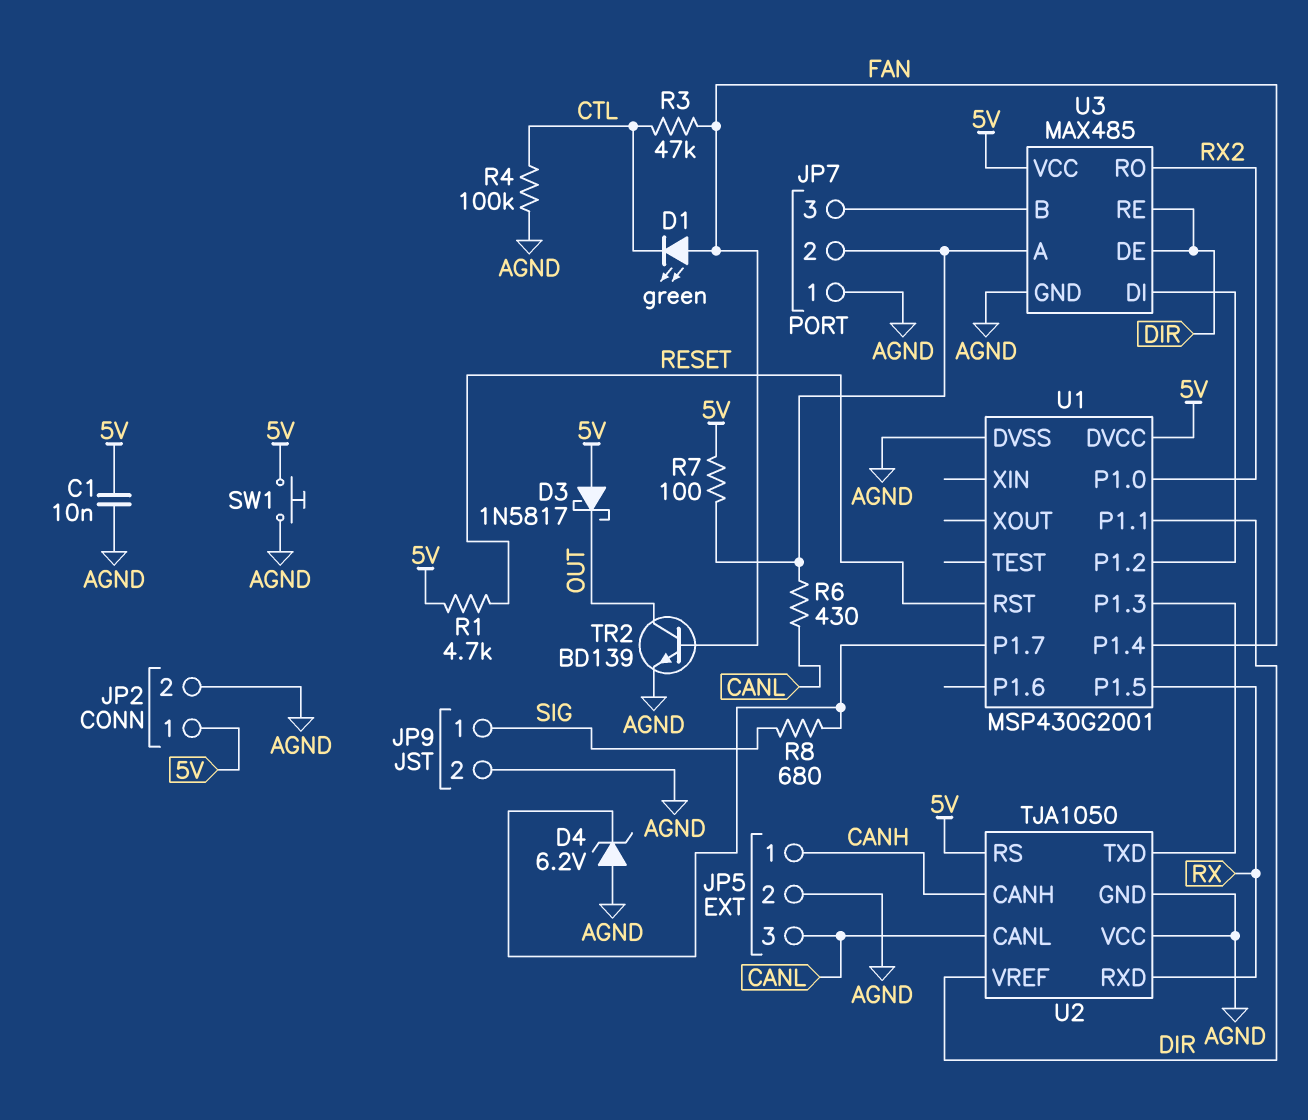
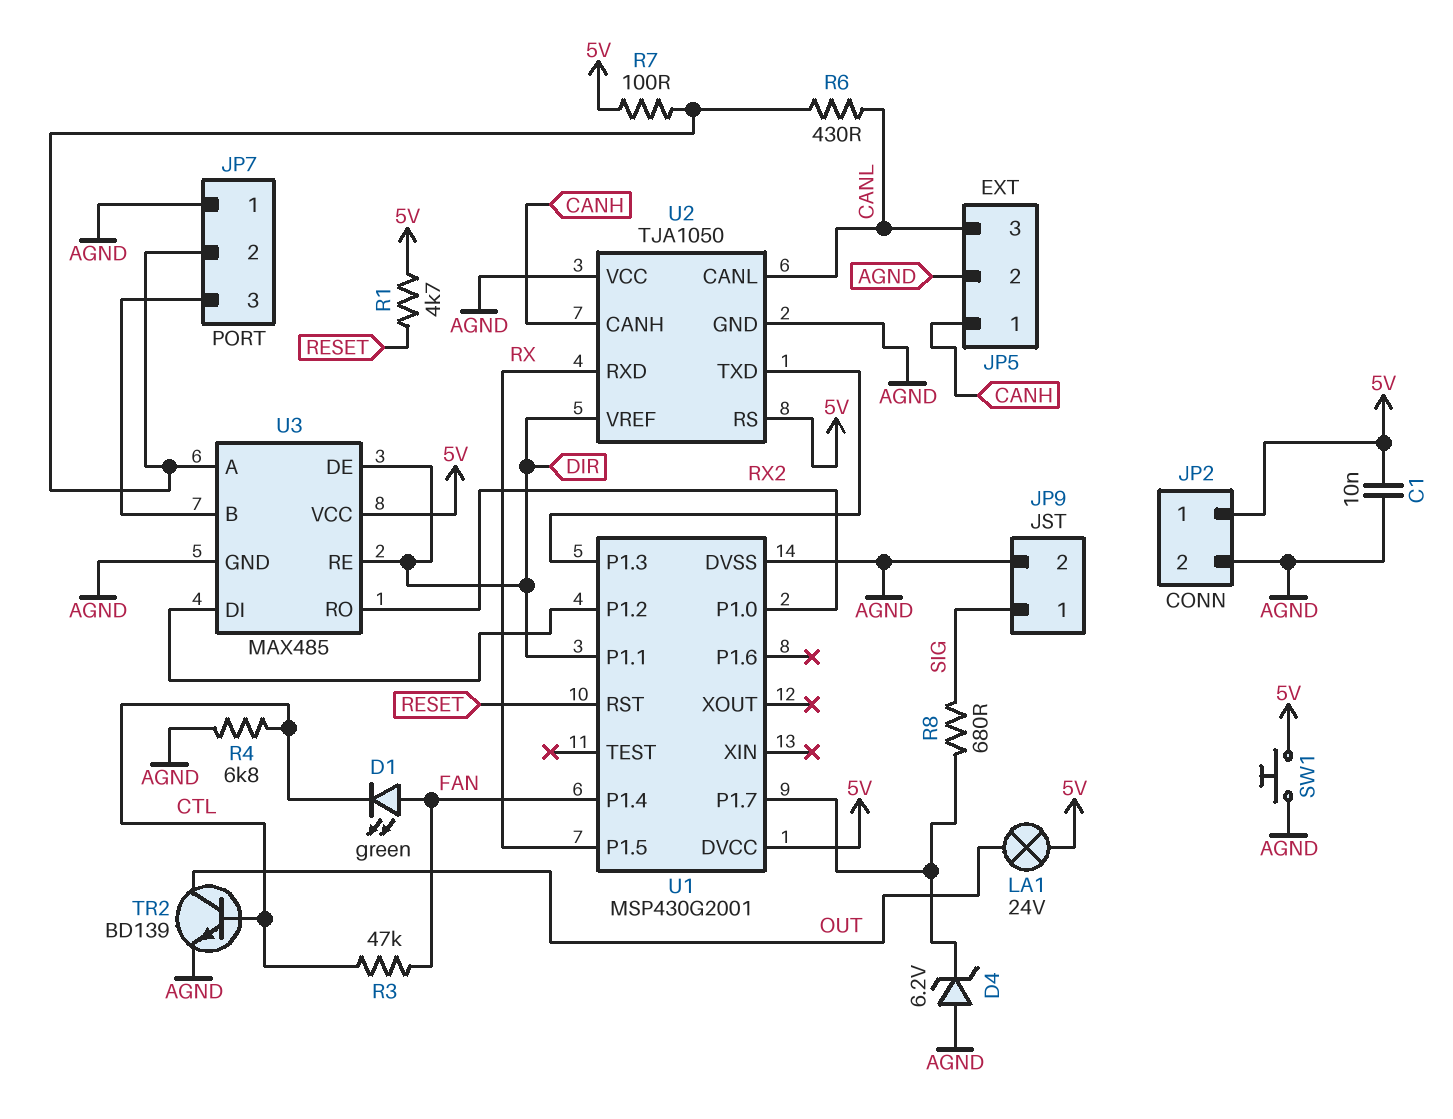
D3: schottky 1N5817 (A 5V, K OUT) -> none
LA1: none -> lamp 24V (5V, OUT)
R4: 100k (AGND, CTL) -> 6.8k (AGND, CTL)
TR2: NPN BD139 (B FAN, C OUT, E AGND) -> NPN BD139 (B CTL, C OUT, E AGND)

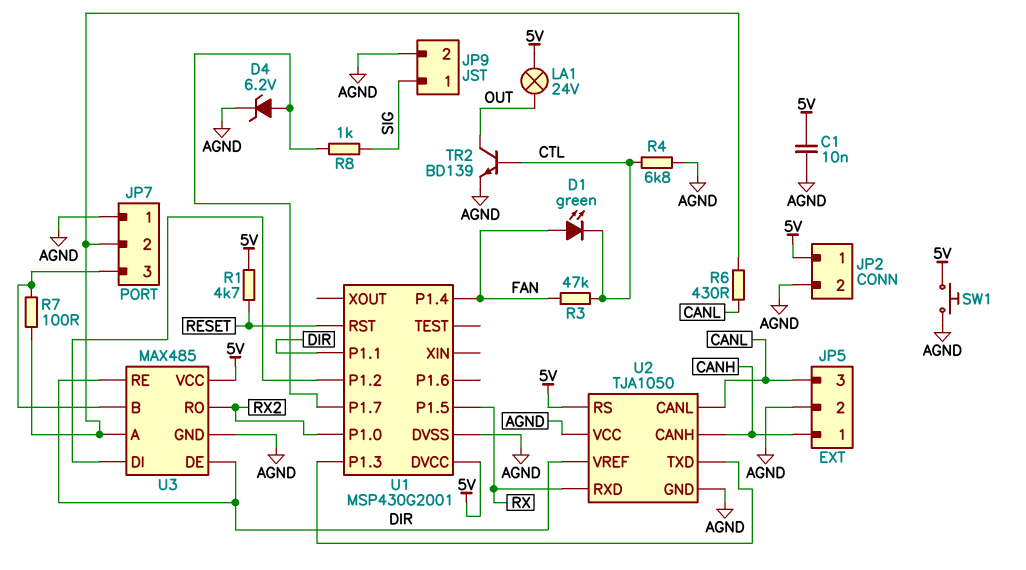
D4: zener 6.2V (A AGND, K U1/P1.7) -> zener 6.2V (A U1/P1.7, K AGND)
R7: 100 (5V, JP7/2) -> 100 (JP7/2, JP7/3)
R8: 680 (SIG, U1/P1.7) -> 1k (SIG, U1/P1.7)

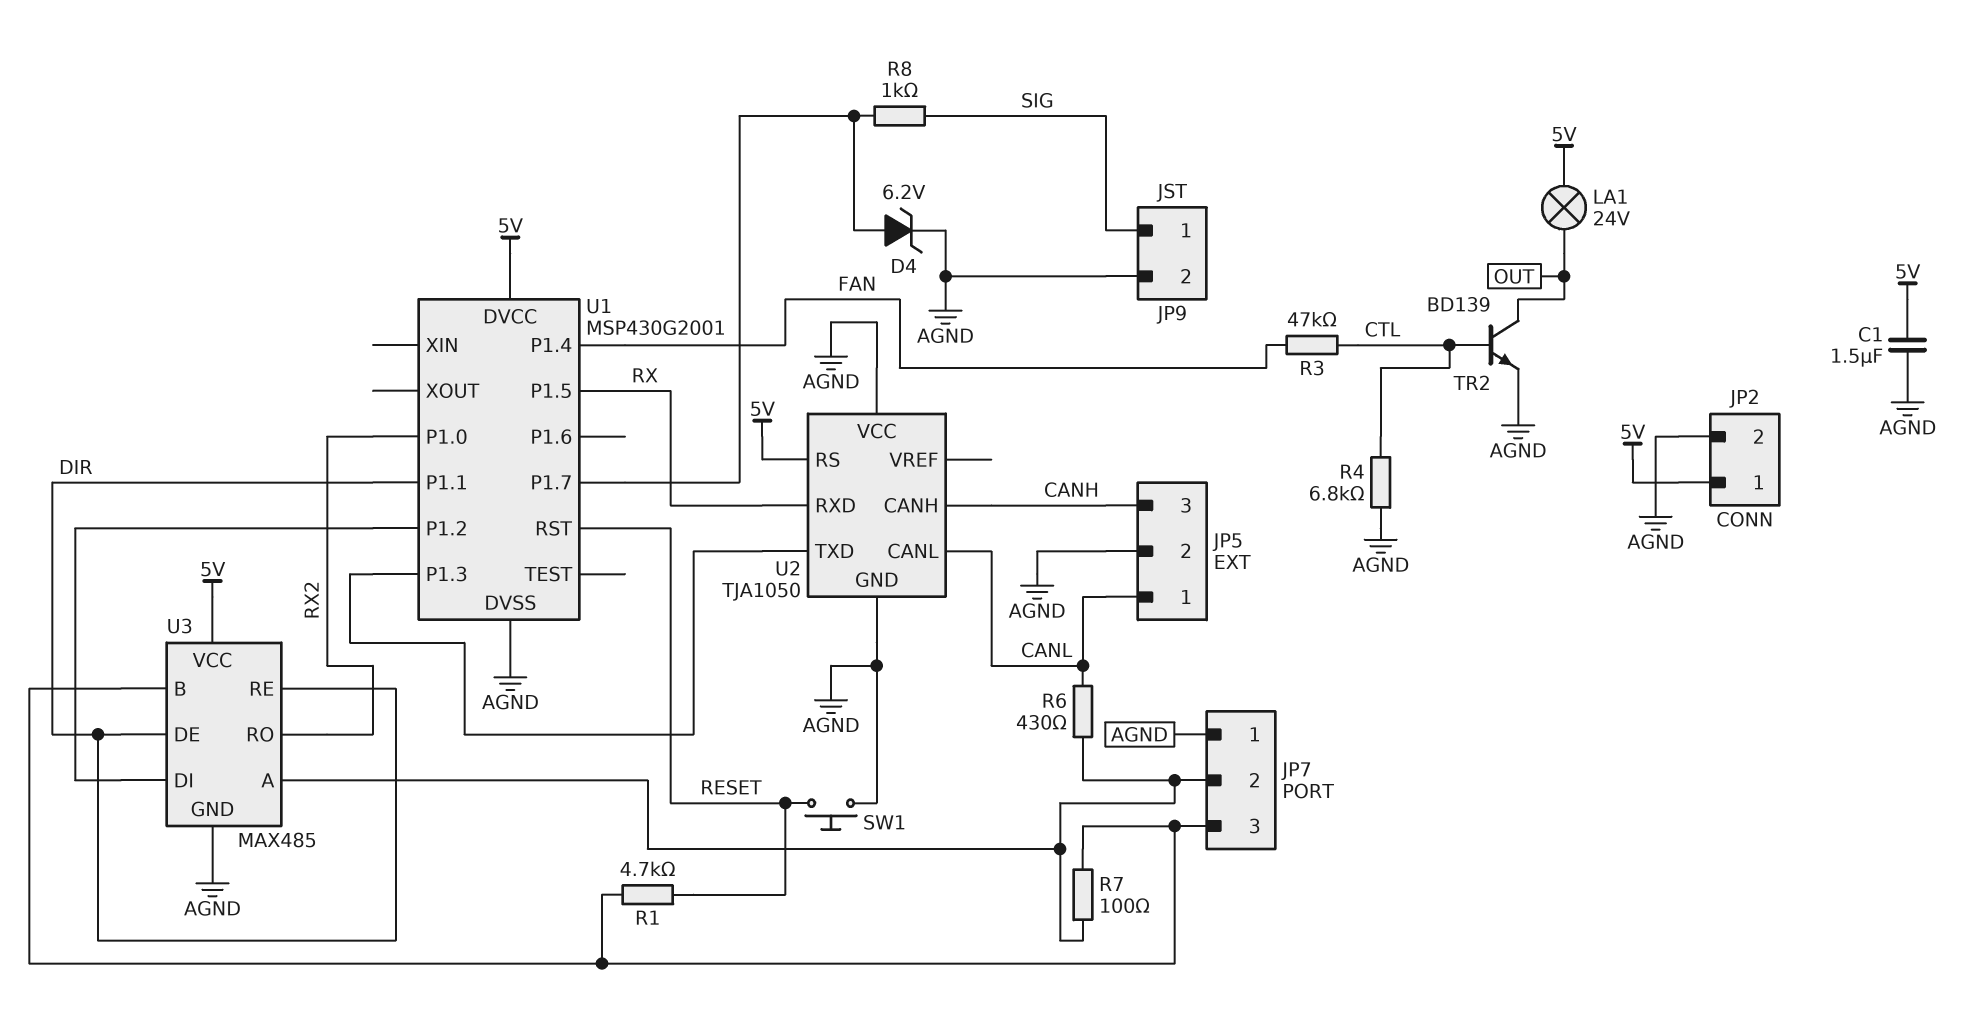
C1: 10nF (5V, AGND) -> 1.5uF (5V, AGND)
D1: LED green (A FAN, K CTL) -> none
JP5 pin 1: CANH -> CANL
JP5 pin 3: CANL -> CANH
R1: 4.7k (5V, RESET) -> 4.7k (JP7/3, RESET)
SW1: button (5V, AGND) -> button (AGND, RESET)
U2 pin VREF: DIR -> none

